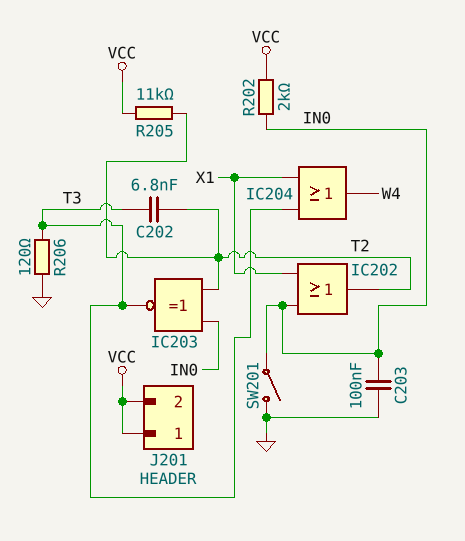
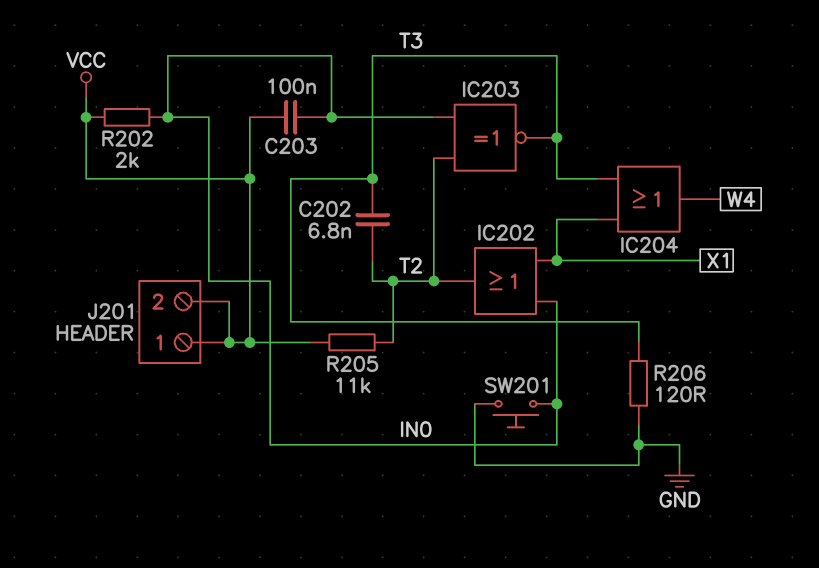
C203: 100nF (GND, IN0) -> 100nF (IN0, VCC)
SW201: switch (GND, IN0) -> button (GND, IN0)

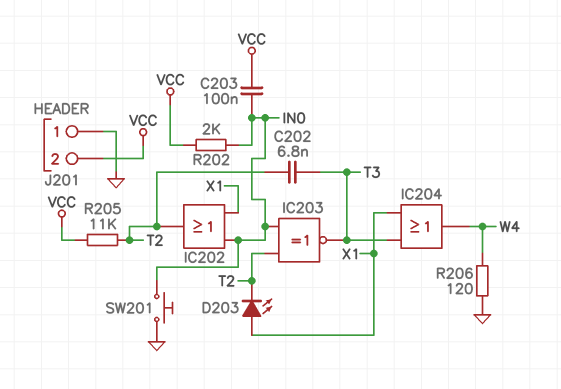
D203: none -> LED (A X1, K T2)
J201 pin 1: VCC -> GND
R206: 120 (GND, T3) -> 120 (GND, W4)

